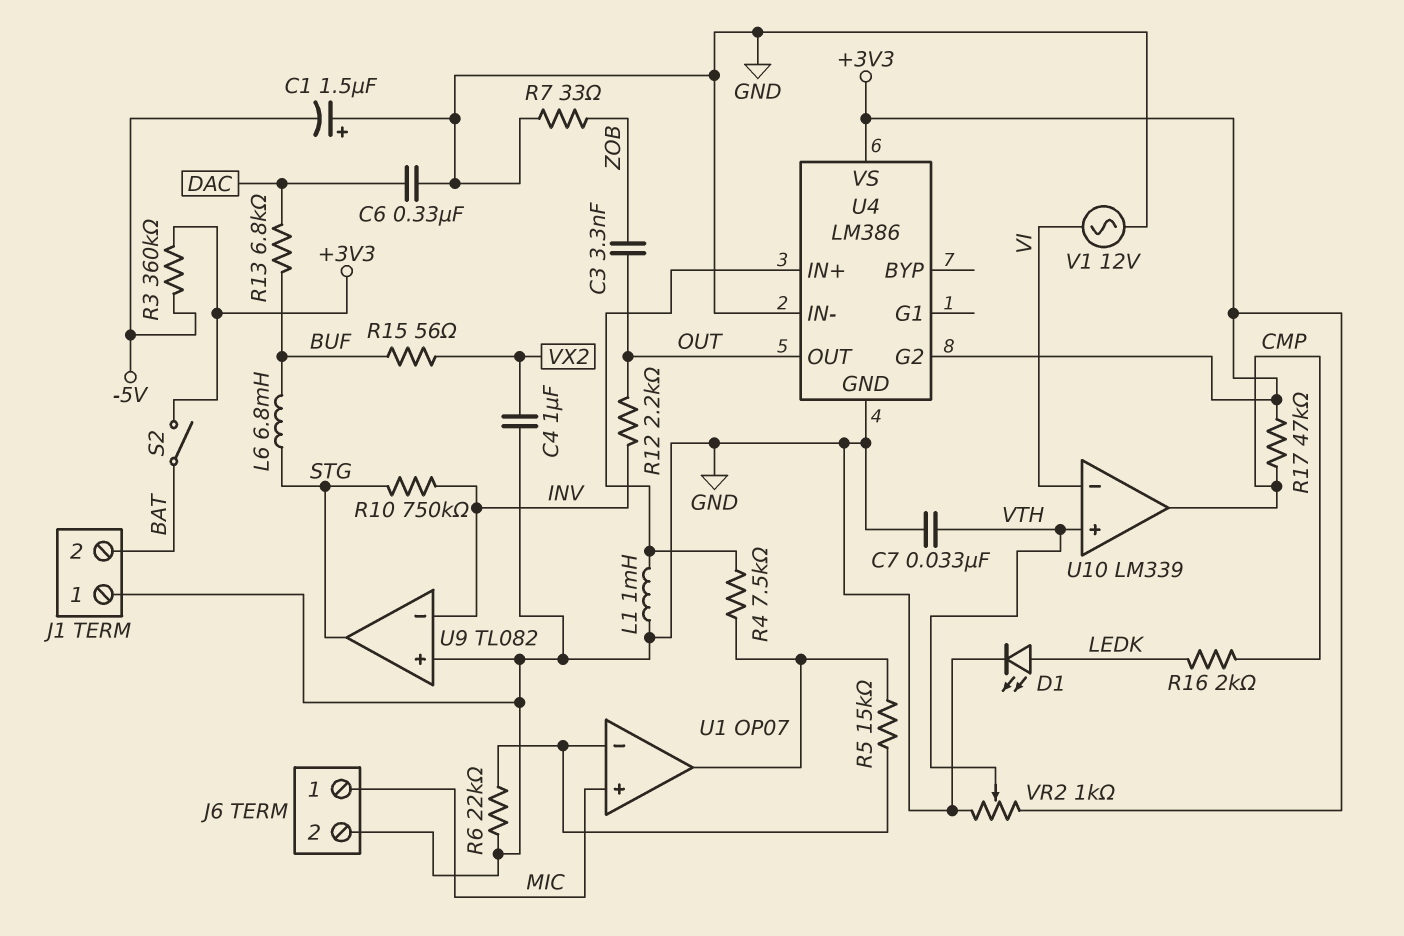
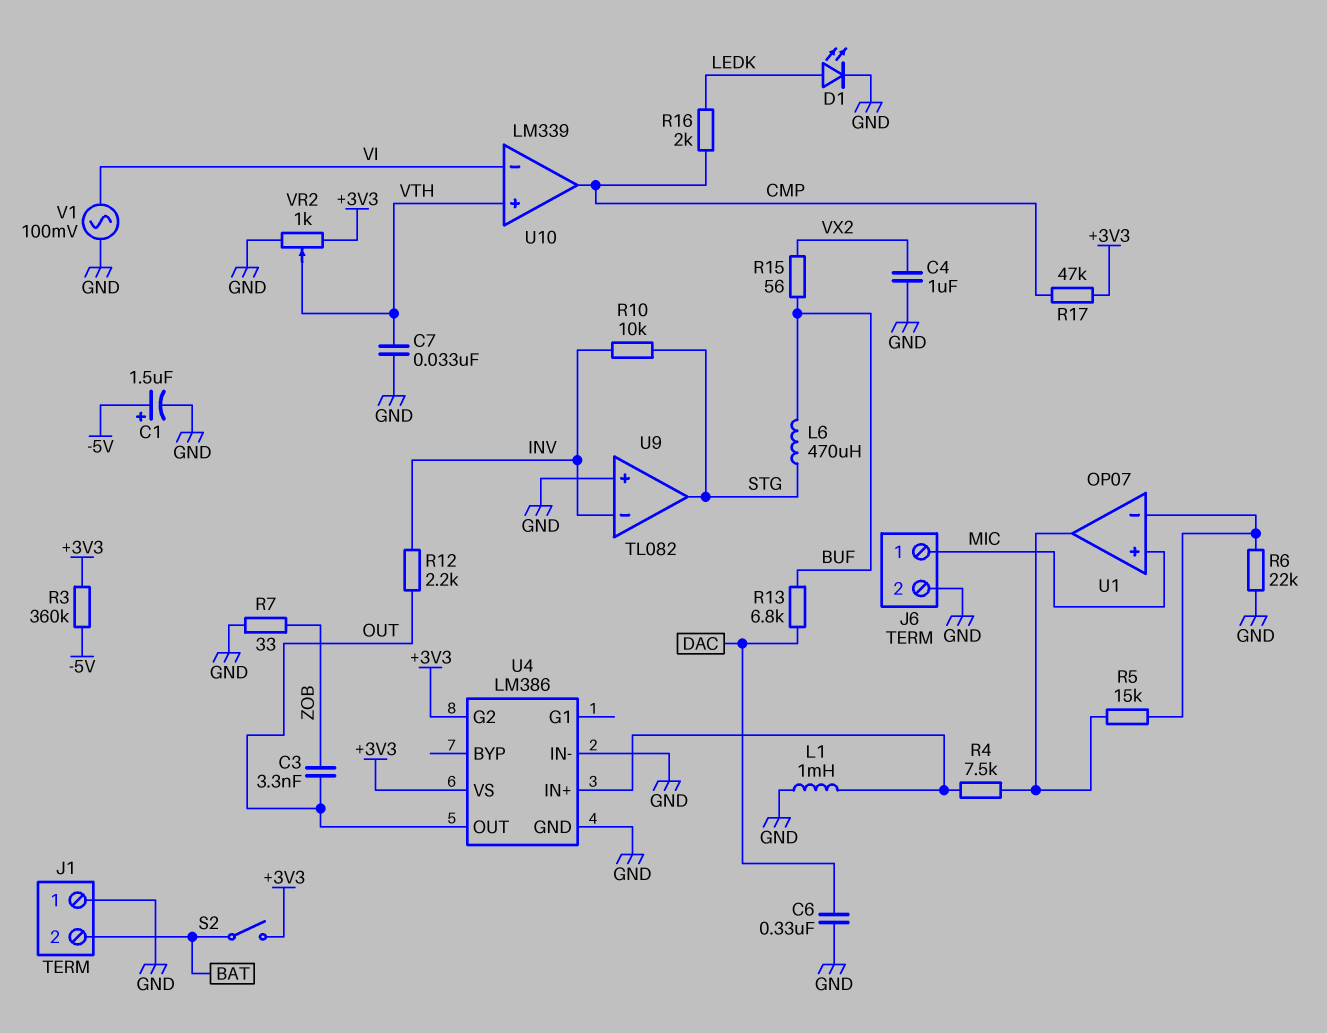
C1: 1.5uF (plus GND, minus -5V) -> 1.5uF (plus -5V, minus GND)
L6: 6.8mH (BUF, STG) -> 470uH (BUF, STG)
R10: 750k (INV, STG) -> 10k (INV, STG)
V1: AC 12V (GND, VI) -> AC 100mV (GND, VI)

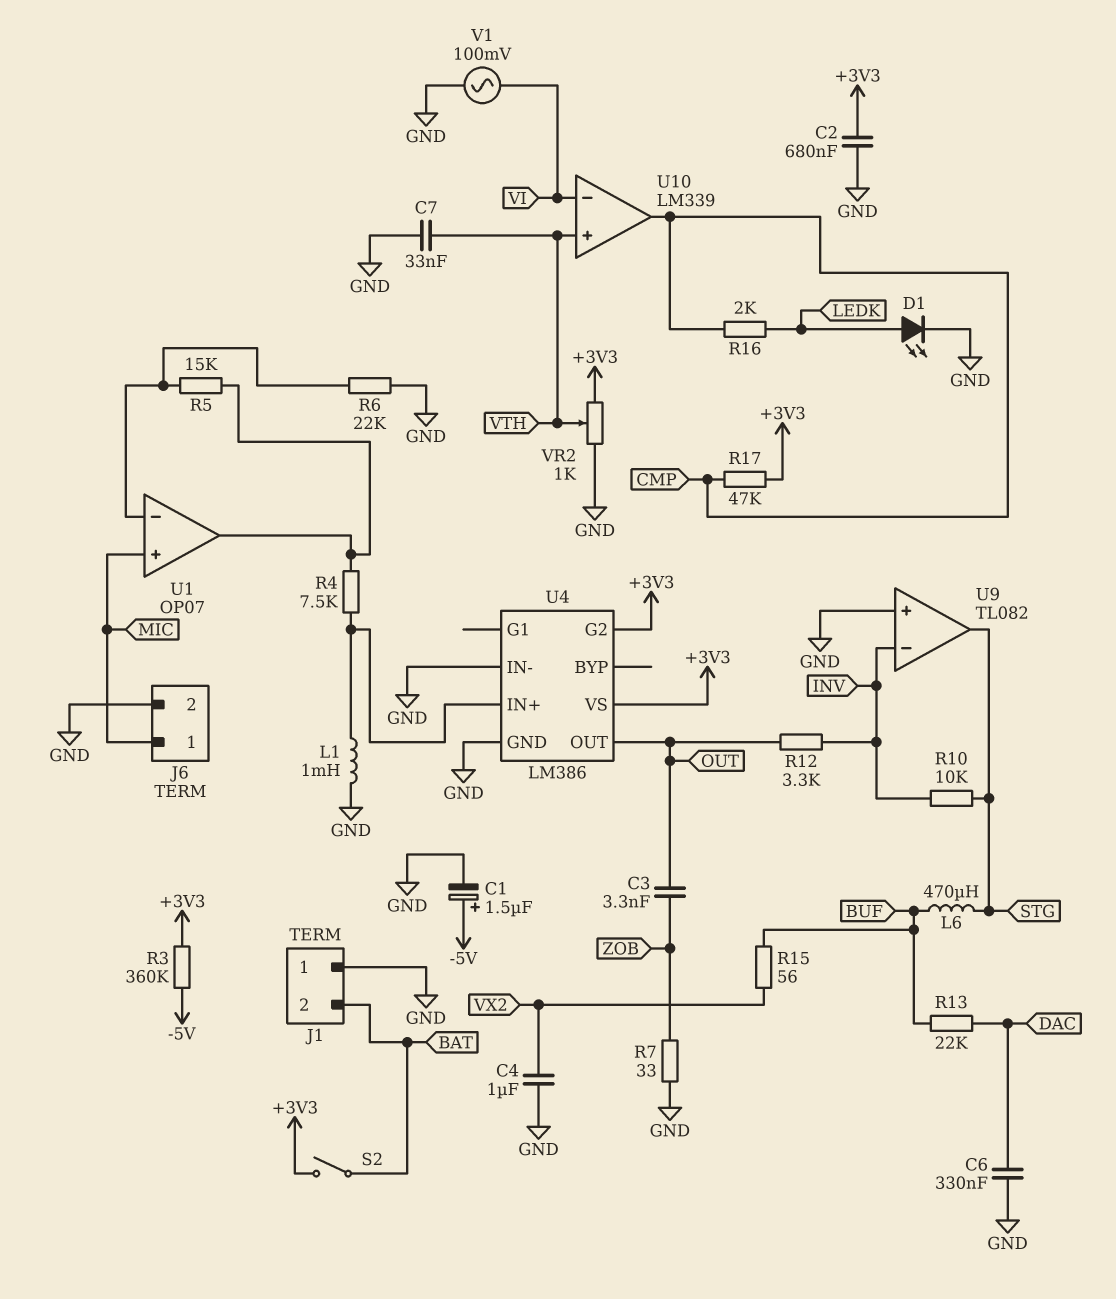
C2: none -> 680nF (+3V3, GND)
R12: 2.2k (INV, OUT) -> 3.3k (INV, OUT)
R13: 6.8k (BUF, DAC) -> 22k (BUF, DAC)

